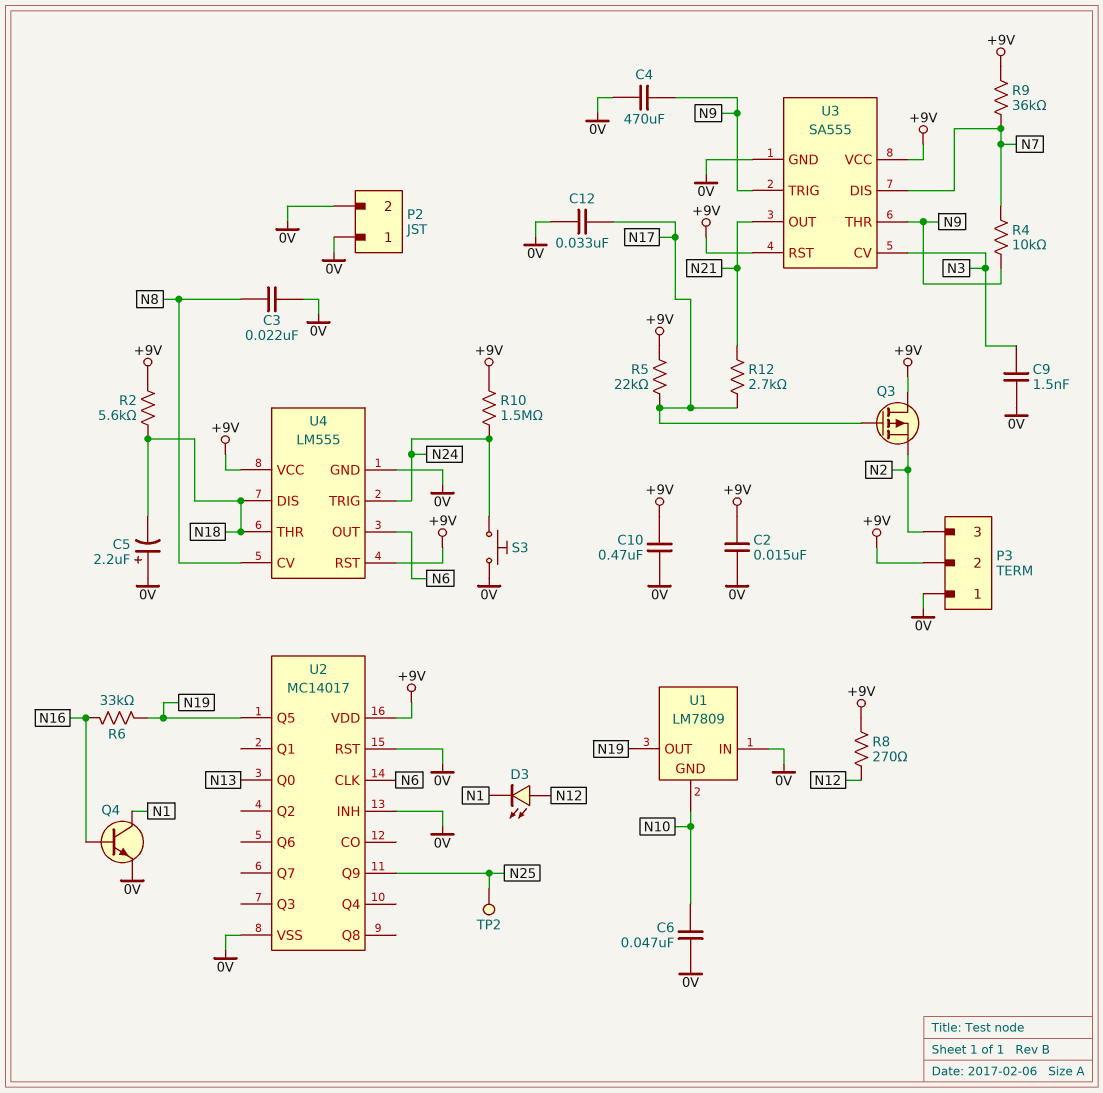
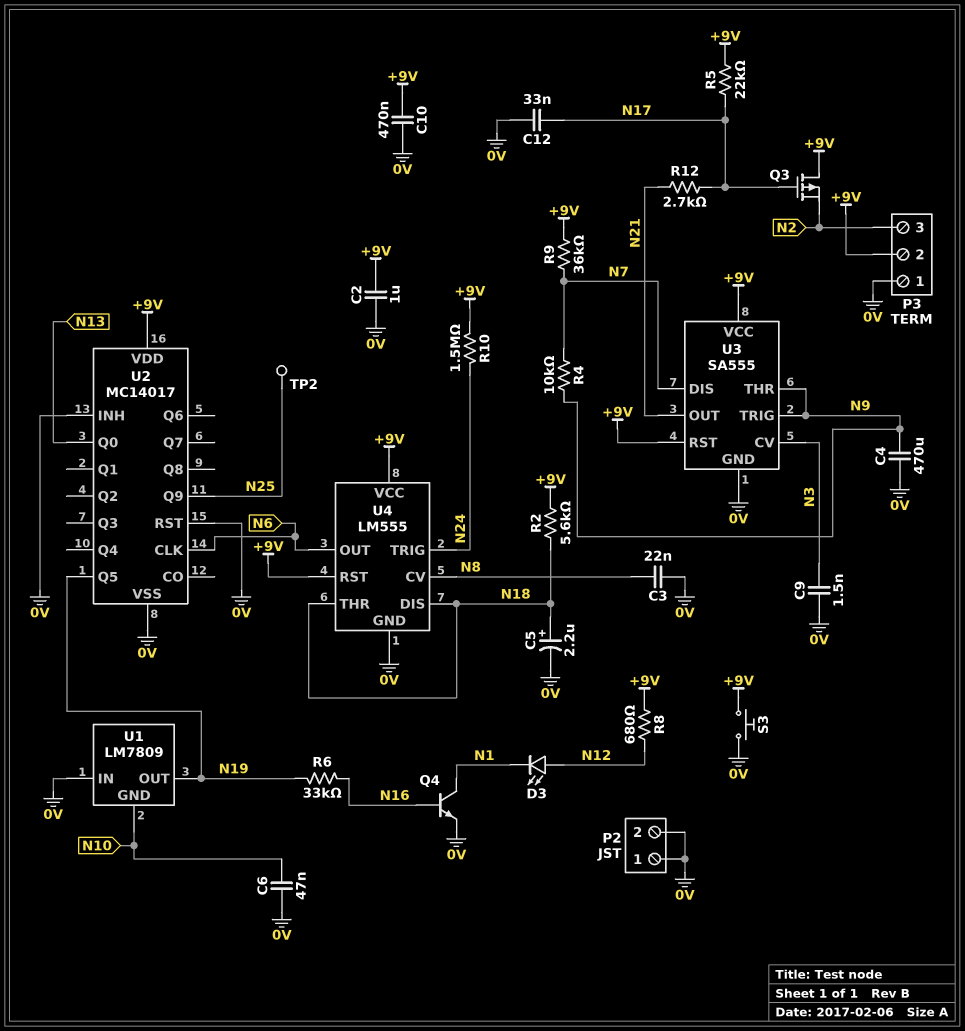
C2: 15nF (+9V, 0V) -> 1uF (+9V, 0V)
C5: 2.2uF (plus 0V, minus N18) -> 2.2uF (plus N18, minus 0V)
R8: 270 (+9V, N12) -> 680 (+9V, N12)
S3: button (0V, N24) -> button (+9V, 0V)

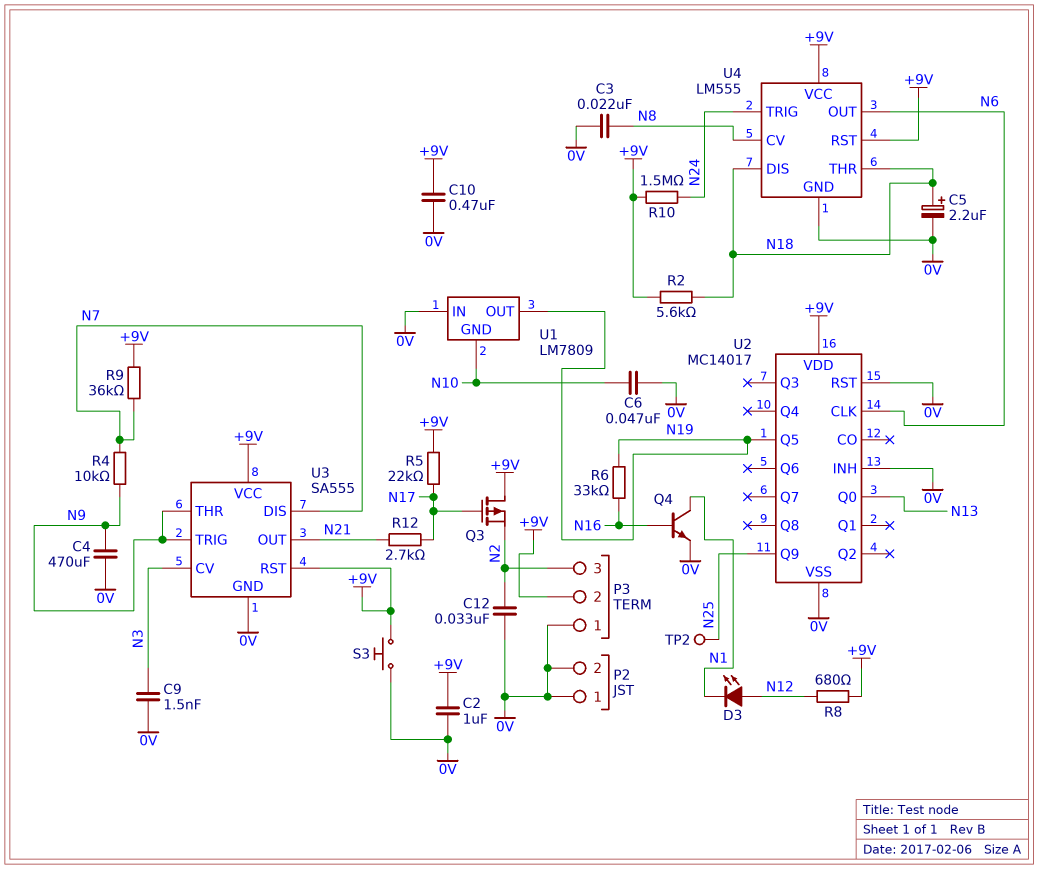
C12: 33nF (0V, N17) -> 33nF (0V, N2)

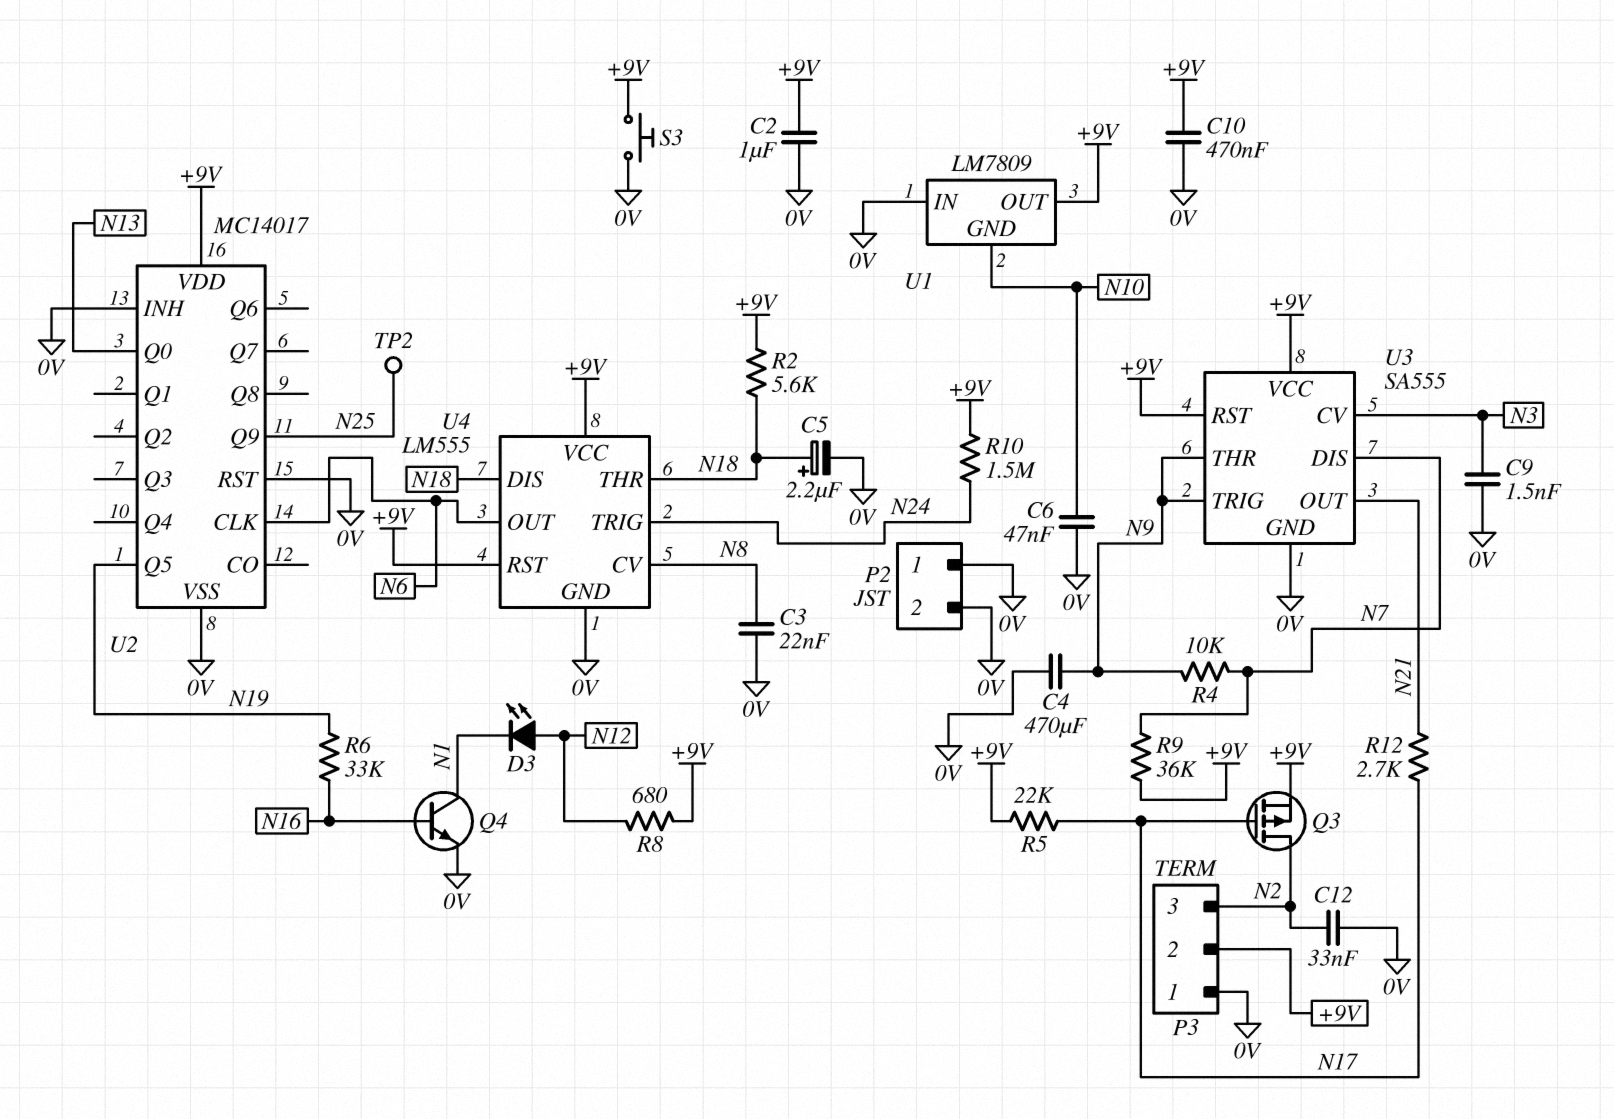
Q3: PMOS (G N17, D +9V, S N2) -> PMOS (G N17, D N2, S +9V)
U1 pin OUT: N19 -> +9V

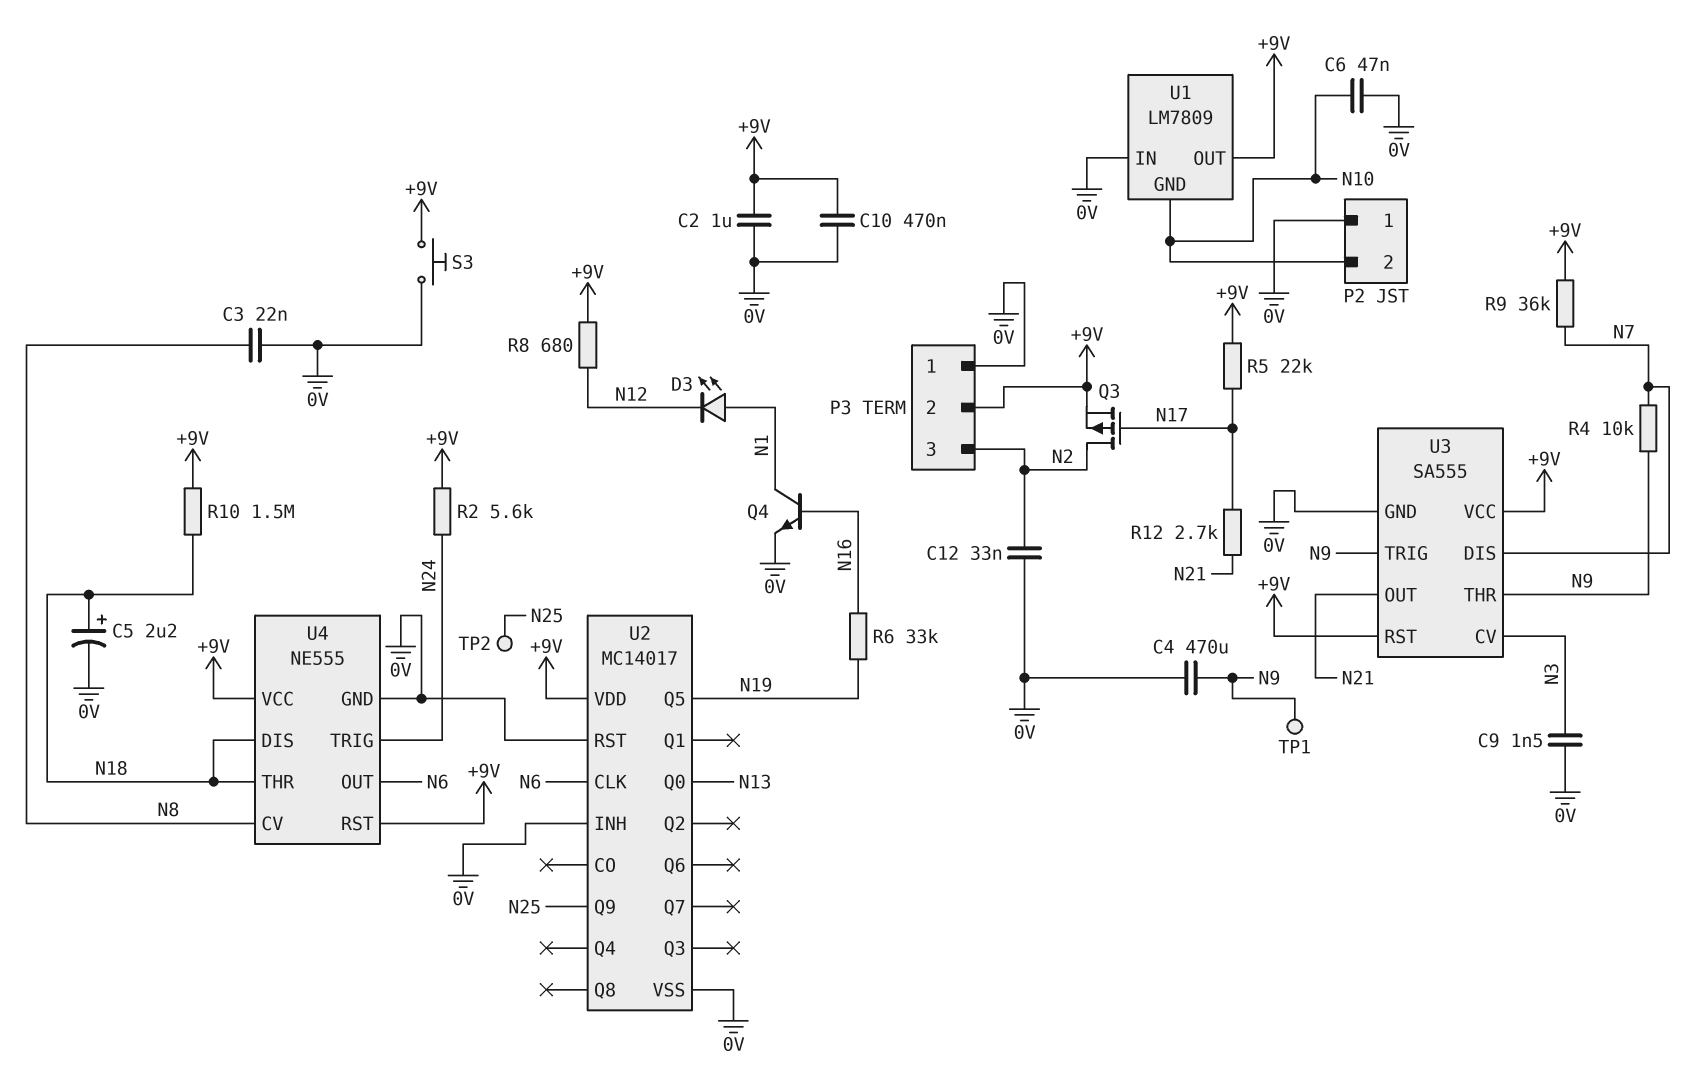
D3: LED (A N12, K N1) -> LED (A N1, K N12)
P2 pin 2: 0V -> N10
R2: 5.6k (+9V, N18) -> 5.6k (+9V, N24)
R10: 1.5M (+9V, N24) -> 1.5M (+9V, N18)
TP1: none -> test point (N9)
U4: LM555 -> NE555

